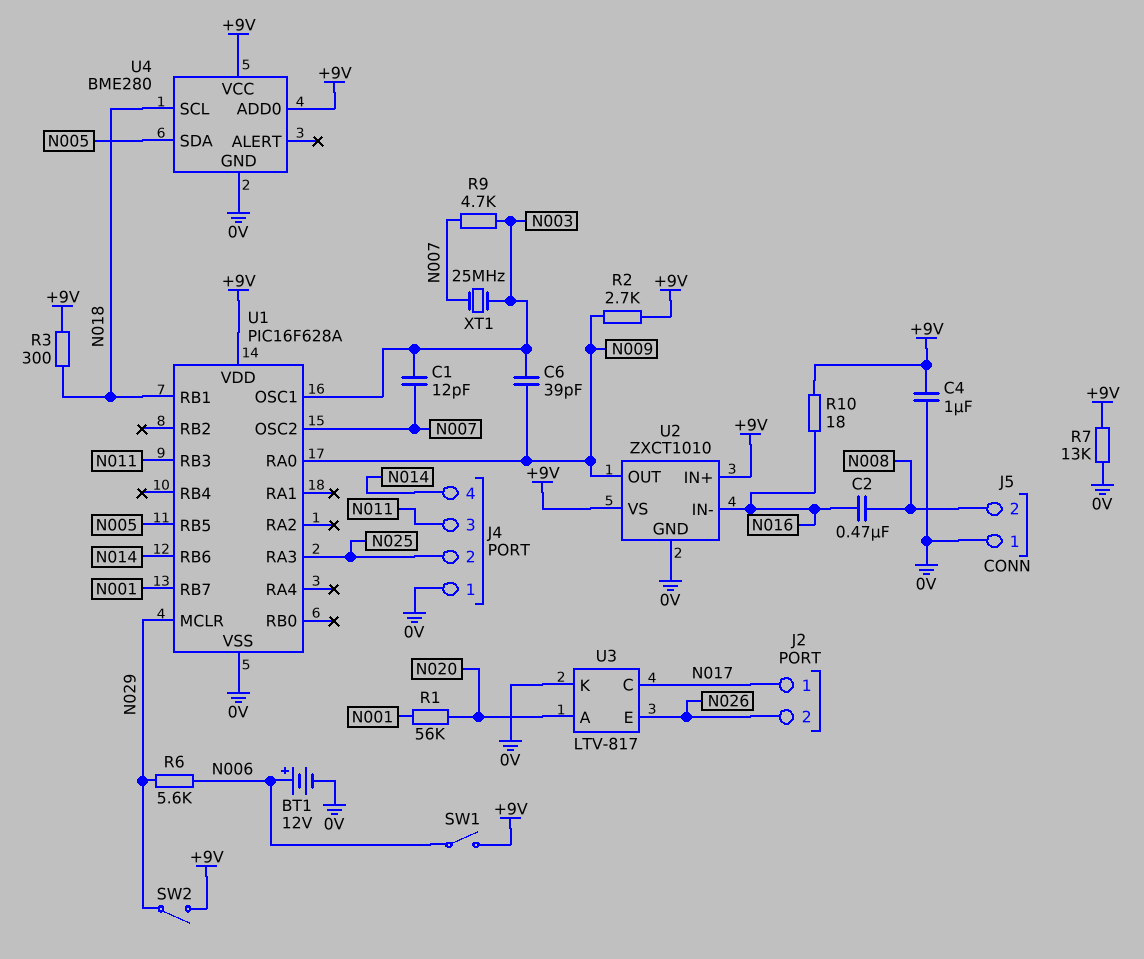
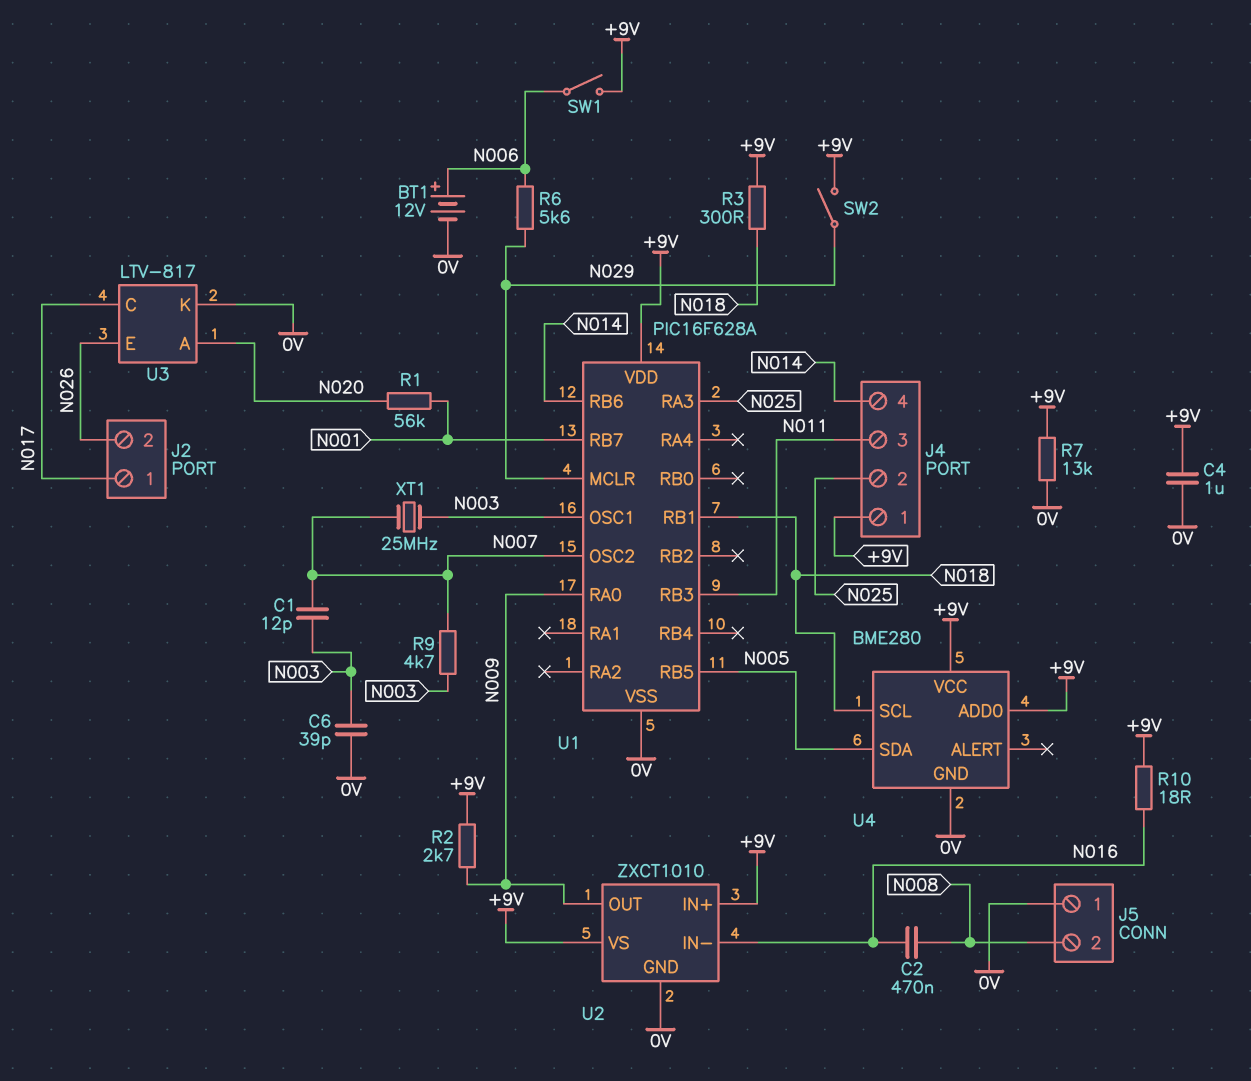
C6: 39pF (N003, N009) -> 39pF (0V, N003)
J4 pin 1: 0V -> +9V

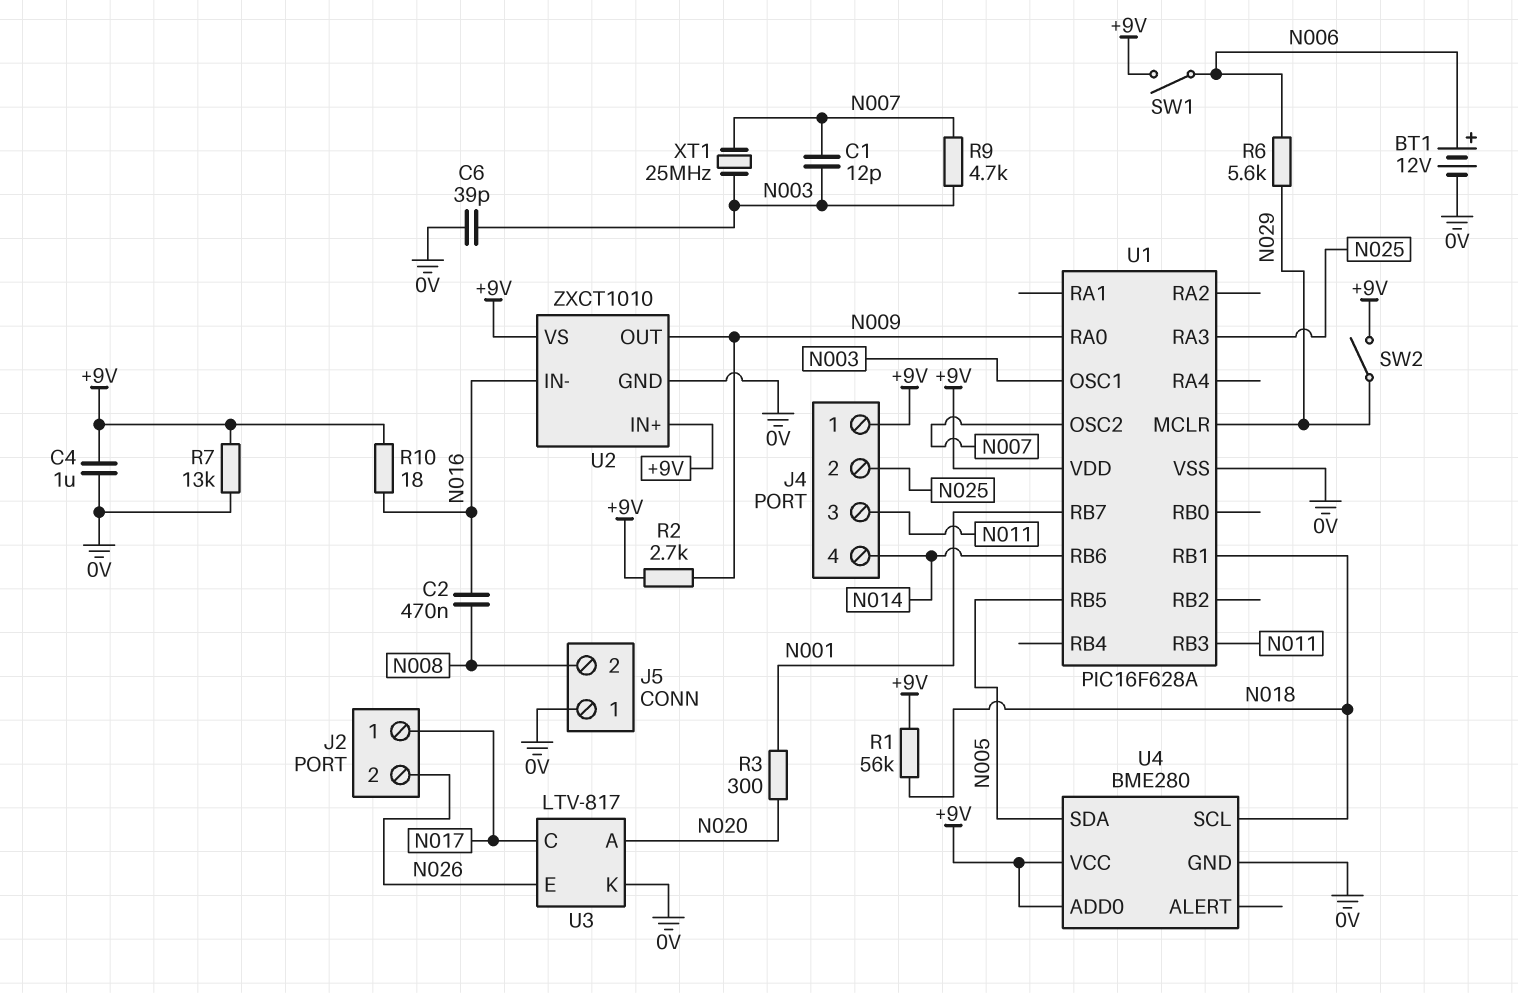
R1: 56k (N001, N020) -> 56k (+9V, N018)
R3: 300 (+9V, N018) -> 300 (N001, N020)

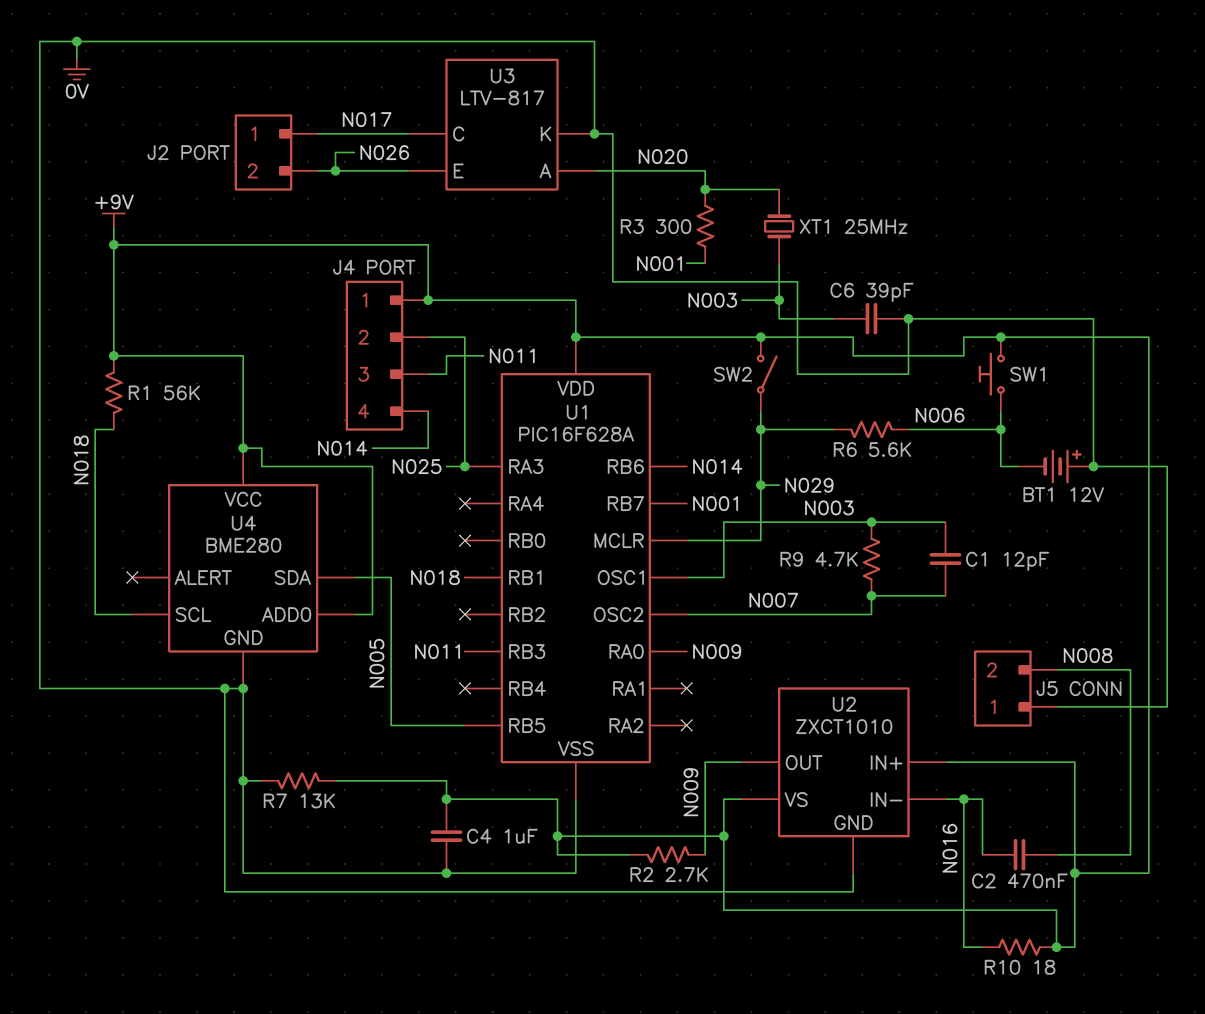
BT1: 12V (plus N006, minus 0V) -> 12V (plus 0V, minus N006)
SW1: switch (+9V, N006) -> button (+9V, N006)
XT1: 25MHz (N003, N007) -> 25MHz (N003, N020)

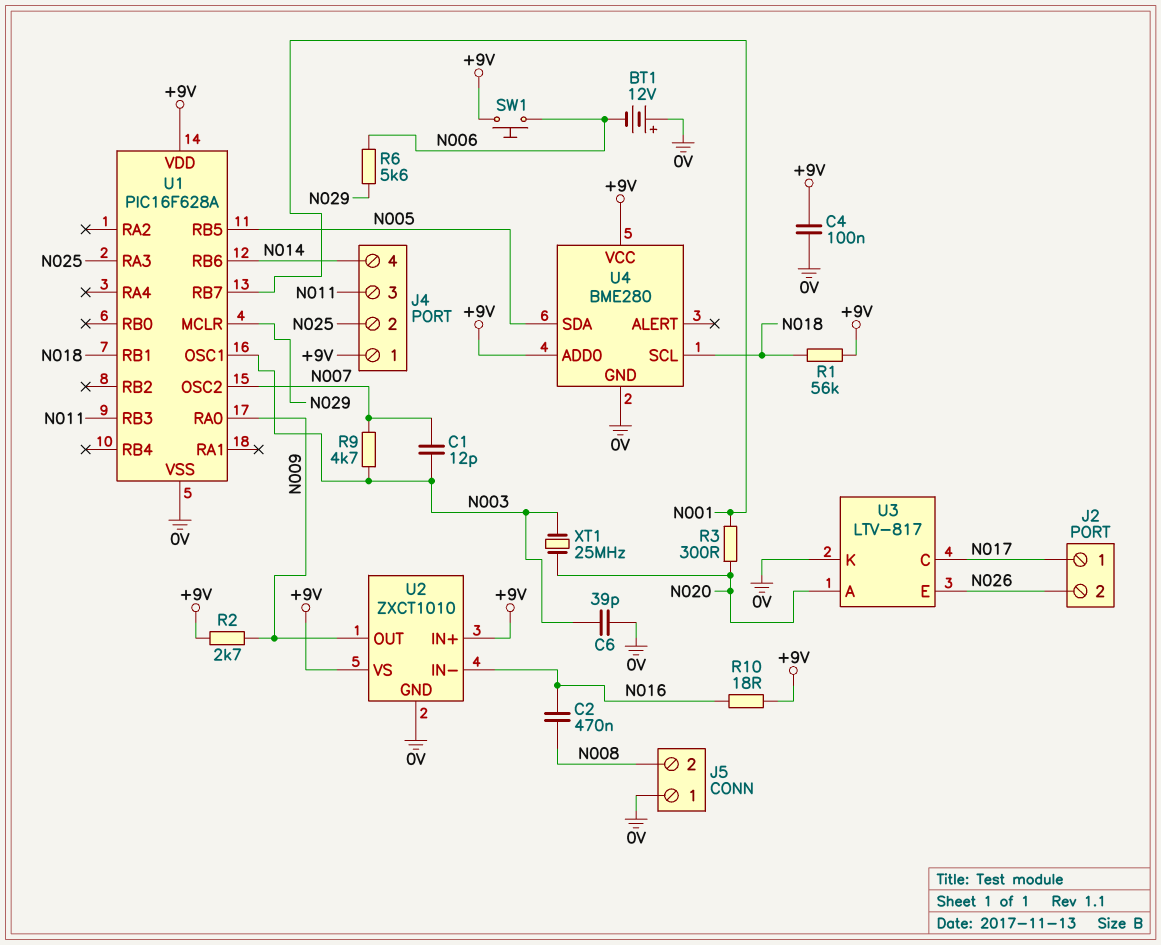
C4: 1uF (+9V, 0V) -> 100nF (+9V, 0V)
R7: 13k (+9V, 0V) -> none
SW2: switch (+9V, N029) -> none

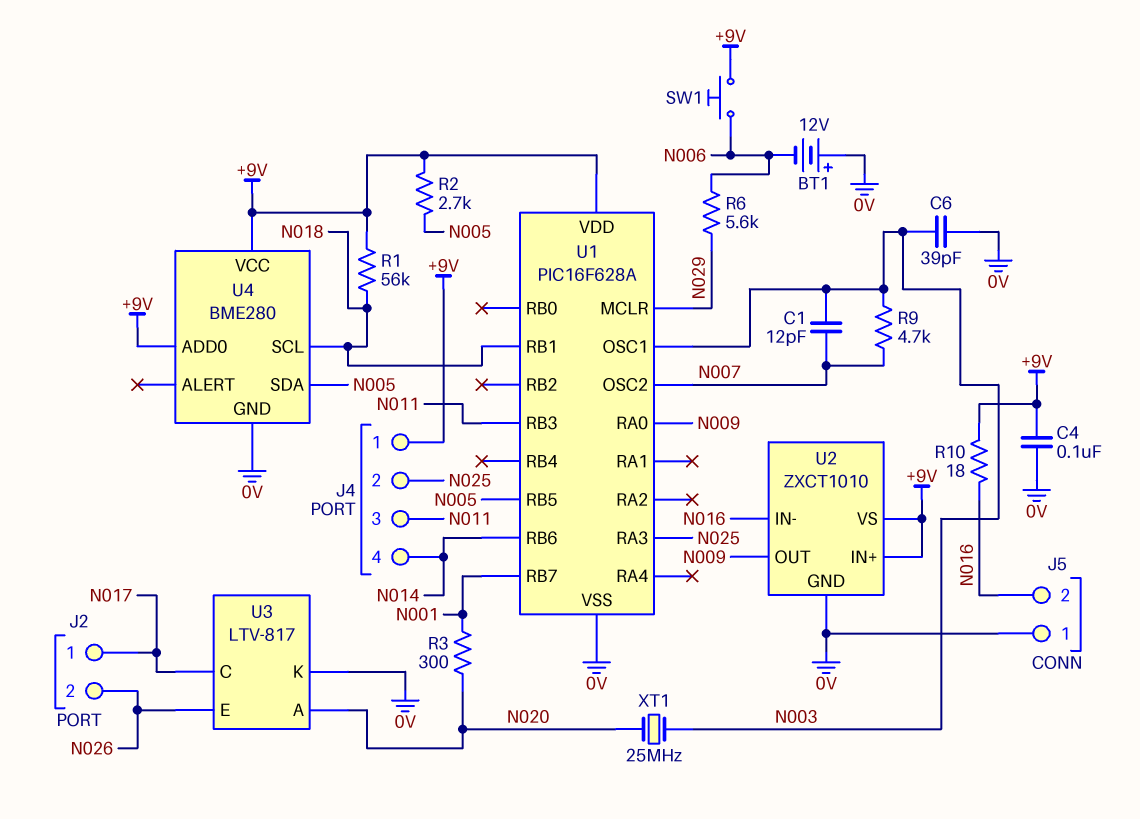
C2: 470nF (N008, N016) -> none
J5 pin 2: N008 -> N016
R2: 2.7k (+9V, N009) -> 2.7k (+9V, N005)

